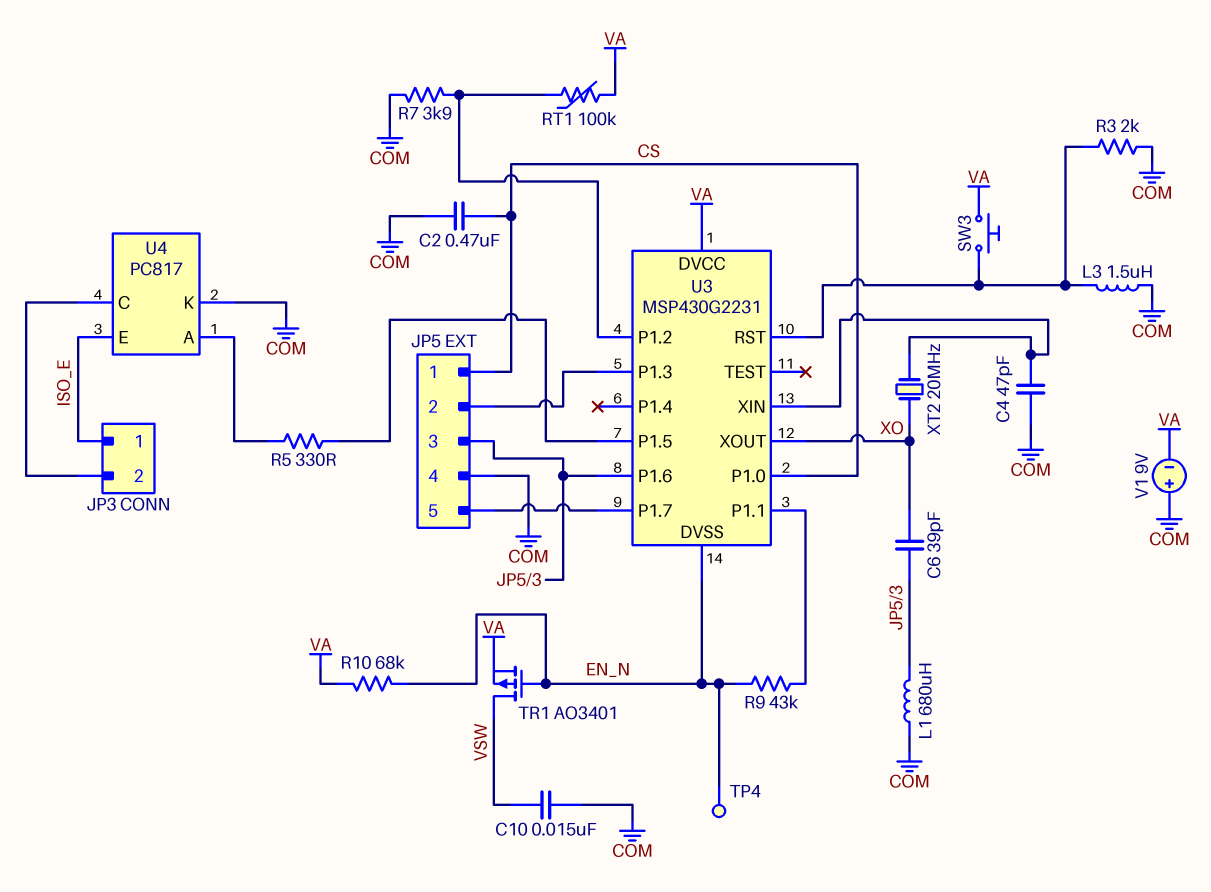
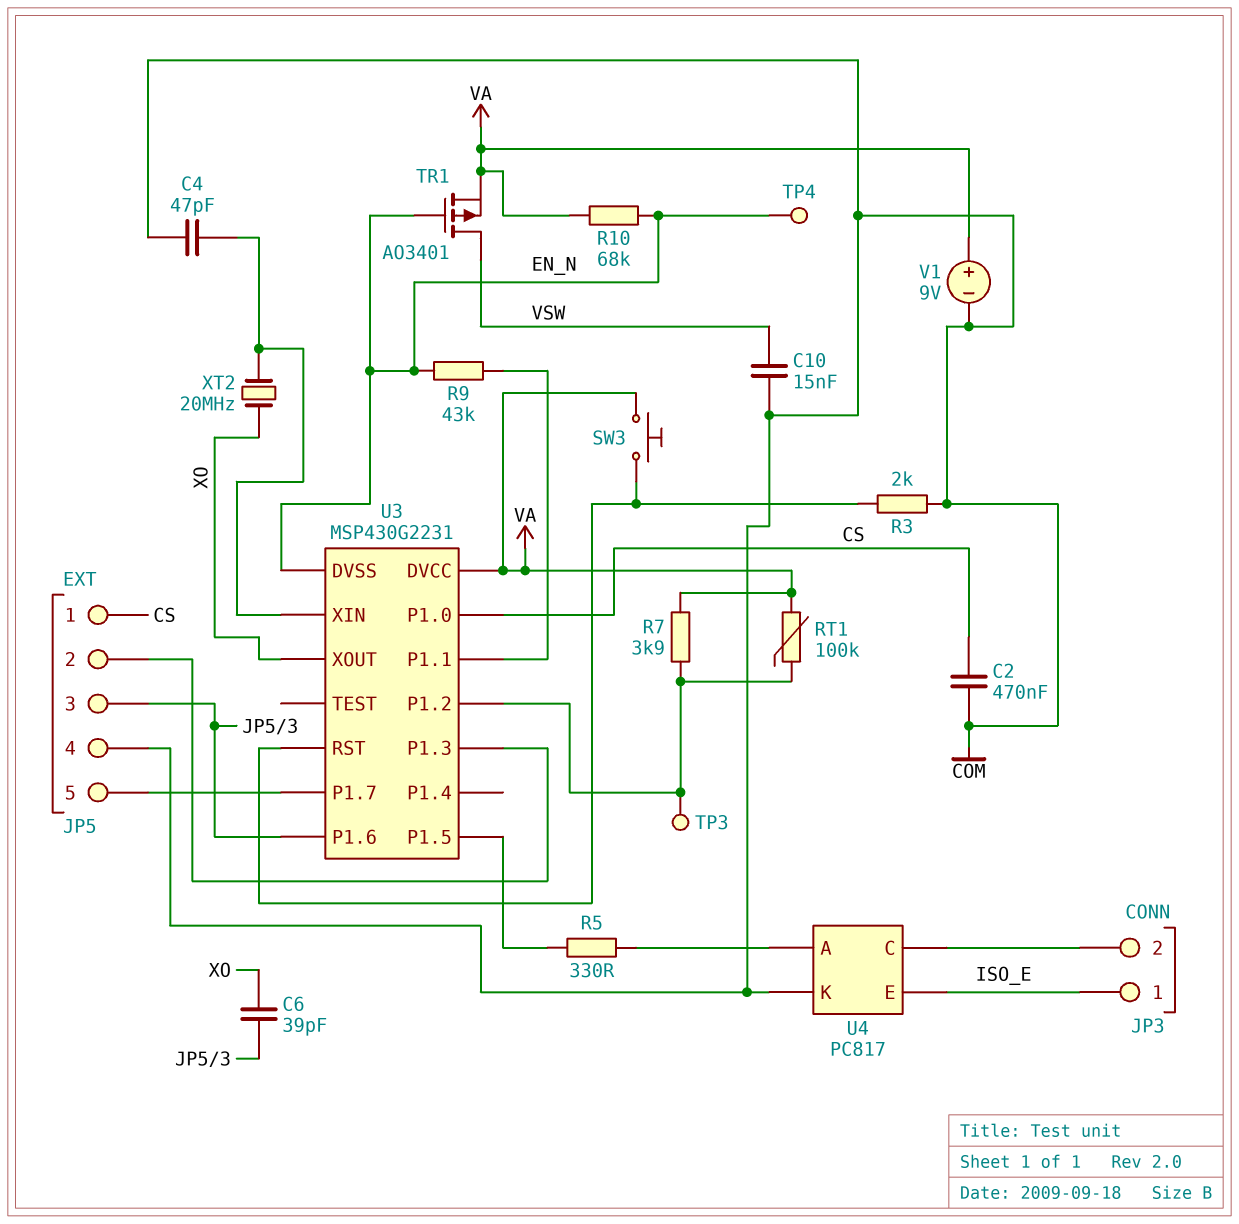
L1: 680uH (COM, JP5/3) -> none
L3: 1.5uH (COM, U3/RST) -> none
R7: 3.9k (COM, U3/P1.2) -> 3.9k (U3/P1.2, VA)
TP3: none -> test point (U3/P1.2)
V1: 9V (plus COM, minus VA) -> 9V (plus VA, minus COM)

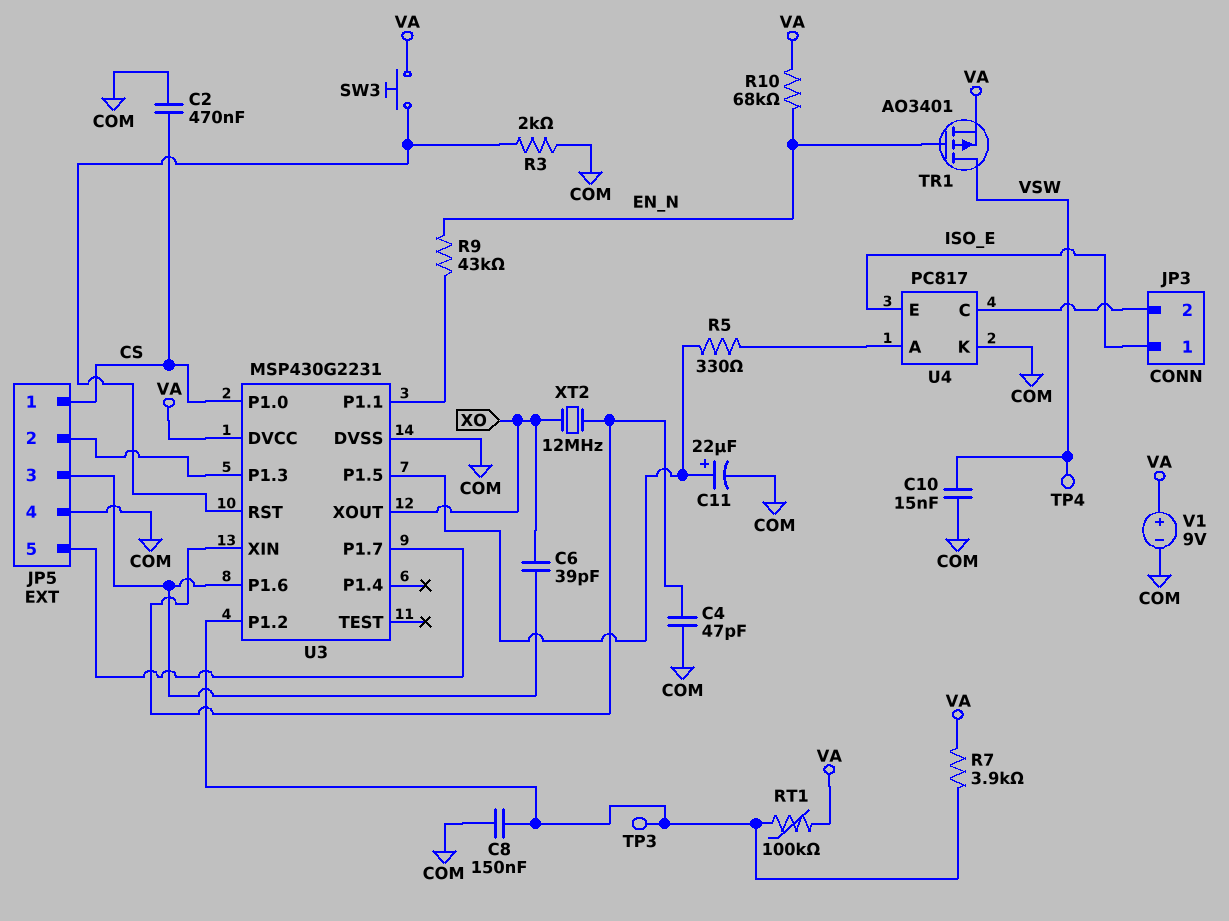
C8: none -> 150nF (COM, U3/P1.2)
C11: none -> 22uF (plus U3/P1.5, minus COM)
TP4: test point (EN_N) -> test point (VSW)
U3 pin DVSS: EN_N -> COM
XT2: 20MHz (U3/XIN, XO) -> 12MHz (U3/XIN, XO)

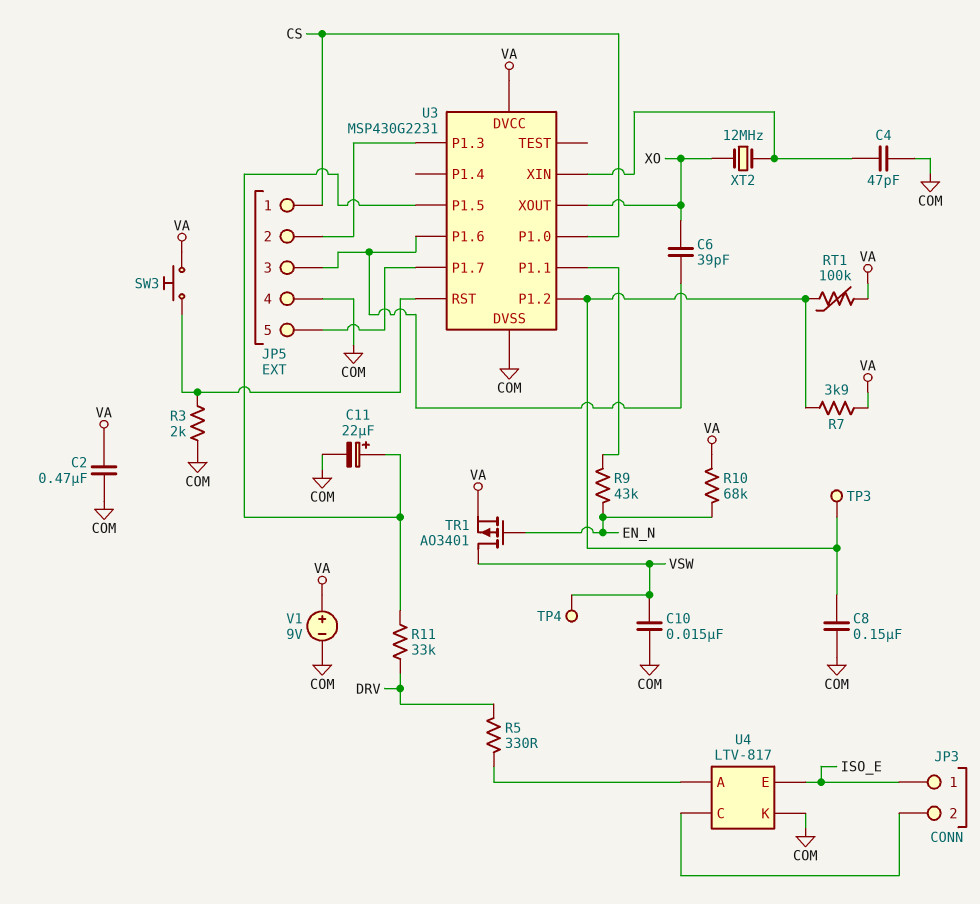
C2: 470nF (COM, CS) -> 470nF (COM, VA)
R5: 330 (U3/P1.5, U4/A) -> 330 (DRV, U4/A)
R11: none -> 33k (DRV, U3/P1.5)
U4: PC817 -> LTV-817

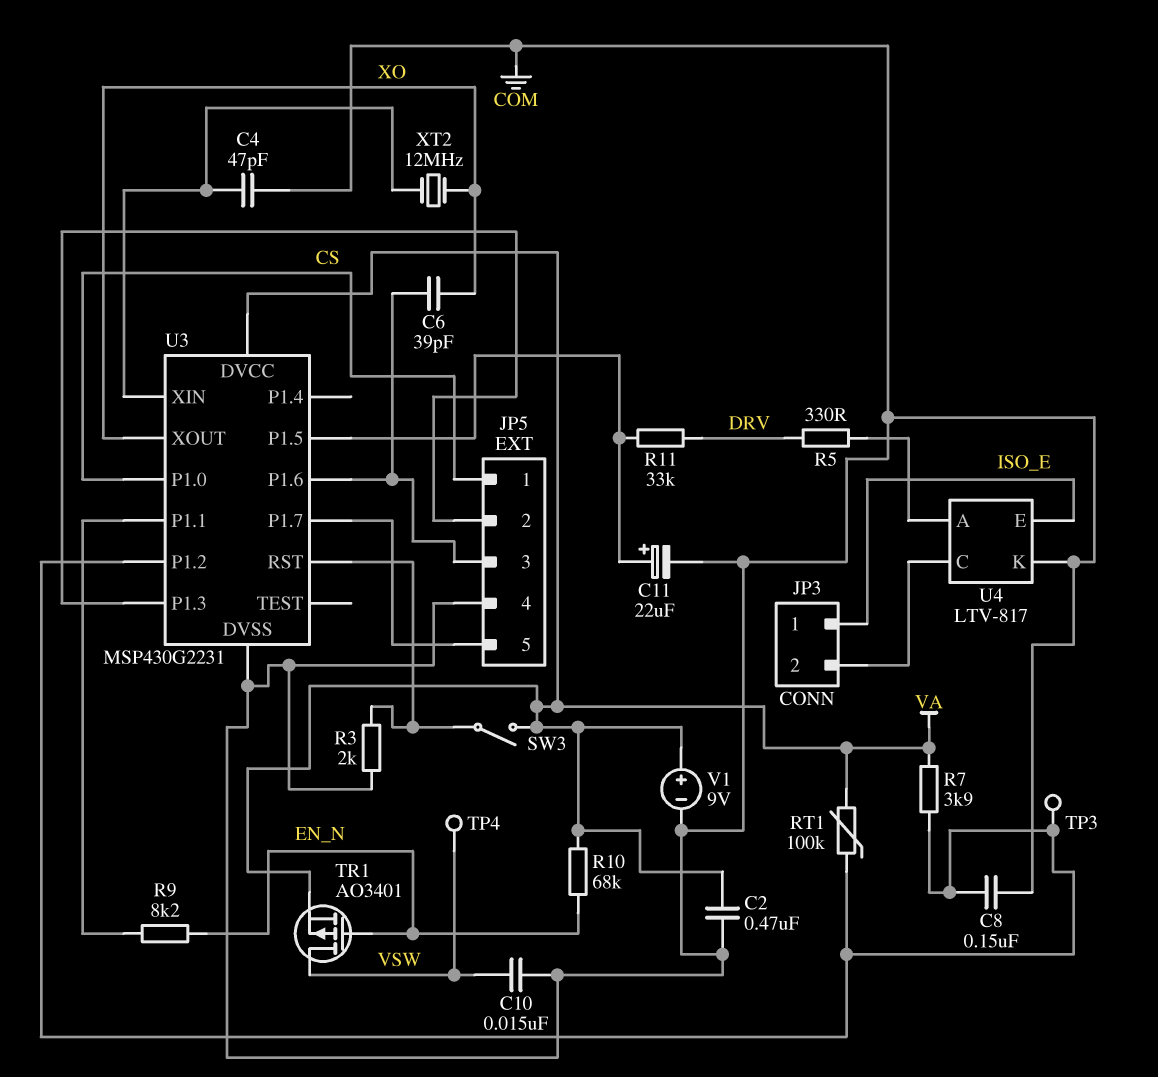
R9: 43k (EN_N, U3/P1.1) -> 8.2k (EN_N, U3/P1.1)
SW3: button (U3/RST, VA) -> switch (U3/RST, VA)

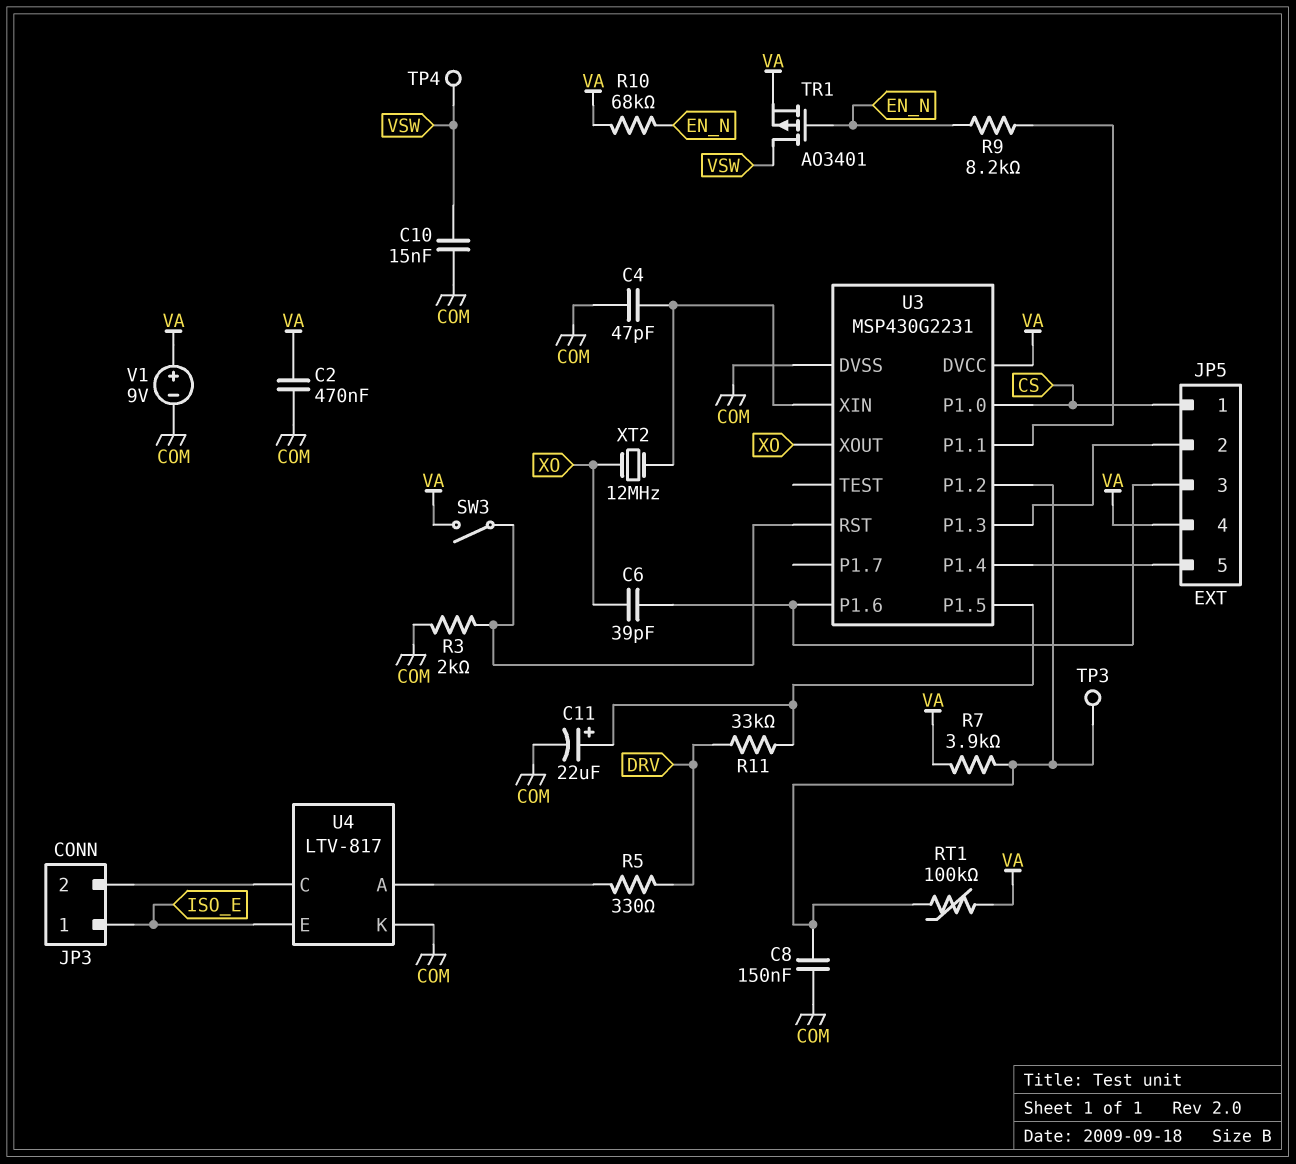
JP5 pin 4: COM -> VA
U3 pin P1.4: none -> JP5/5
U3 pin P1.7: JP5/5 -> none

